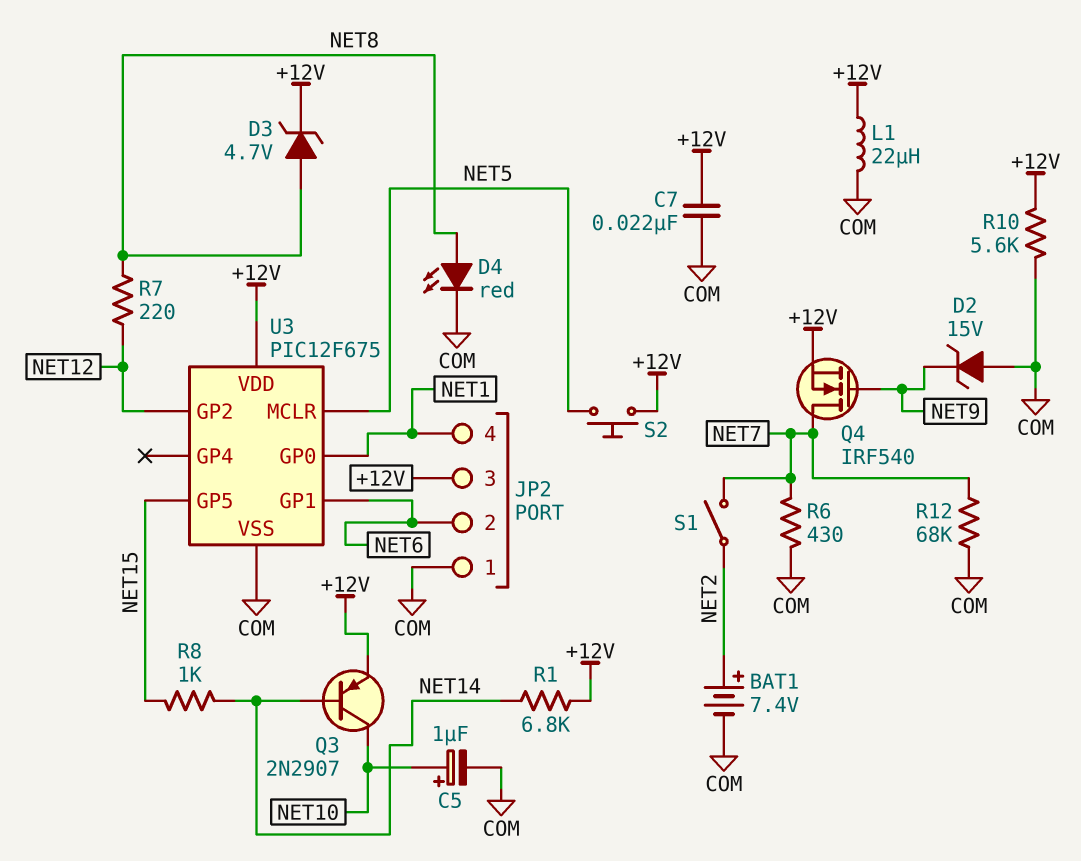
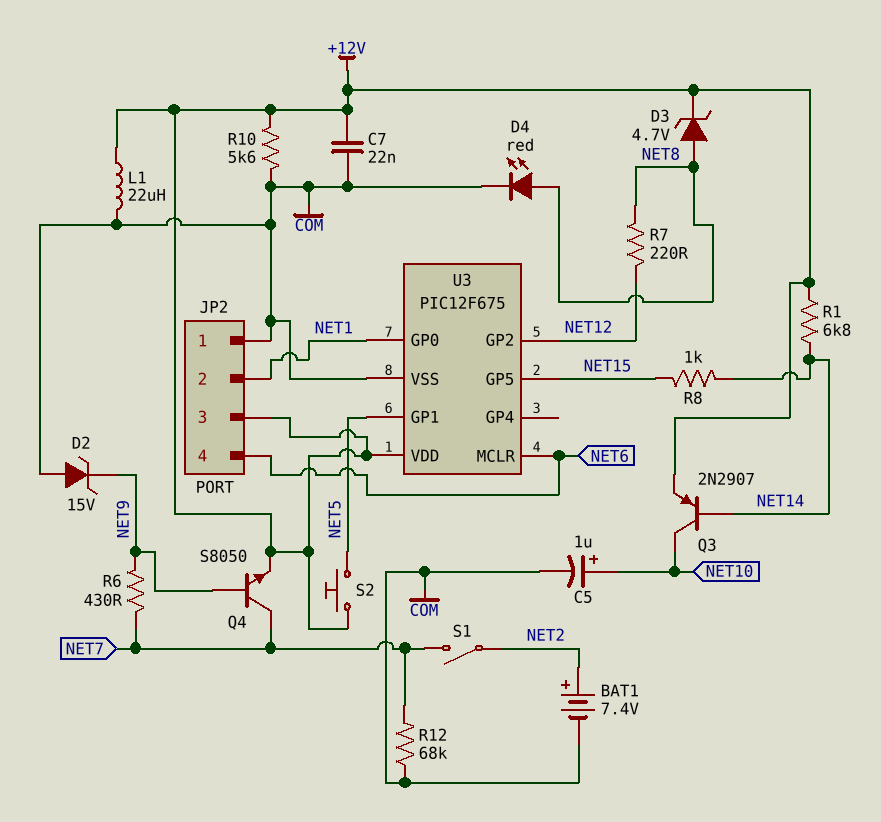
JP2 pin 2: NET6 -> NET1
JP2 pin 4: NET1 -> NET6
Q4: NMOS IRF540 (G NET9, D NET7, S +12V) -> NPN S8050 (B NET9, C NET7, E +12V)
R6: 430 (COM, NET7) -> 430 (NET7, NET9)
U3 pin GP1: NET6 -> NET5
U3 pin MCLR: NET5 -> NET6

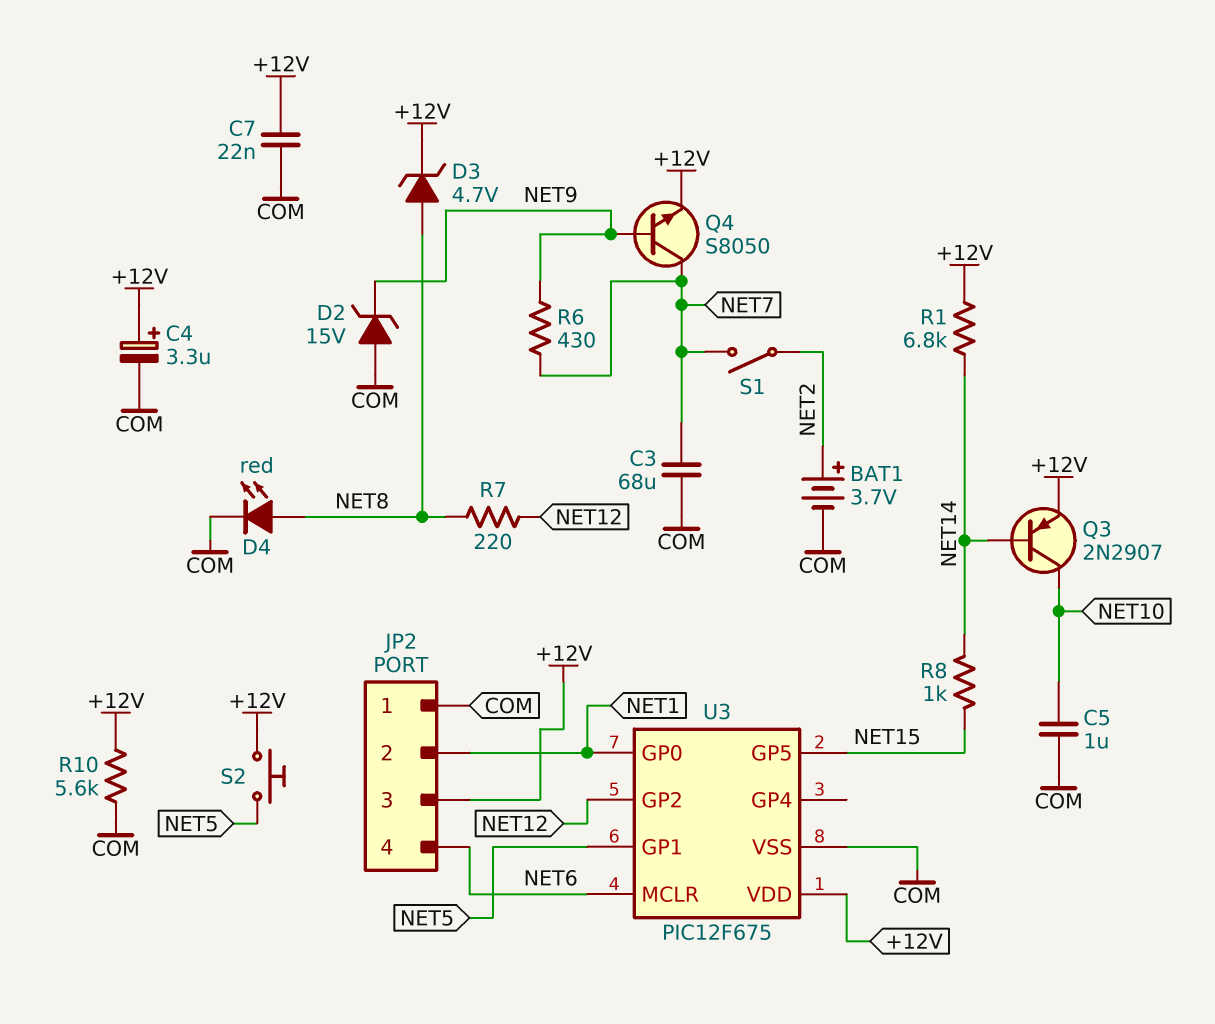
BAT1: 7.4V (plus NET2, minus COM) -> 3.7V (plus NET2, minus COM)
C3: none -> 68uF (COM, NET7)
C4: none -> 3.3uF (plus +12V, minus COM)
C5: 1uF (plus NET10, minus COM) -> 1uF (COM, NET10)
L1: 22uH (+12V, COM) -> none
R12: 68k (COM, NET7) -> none

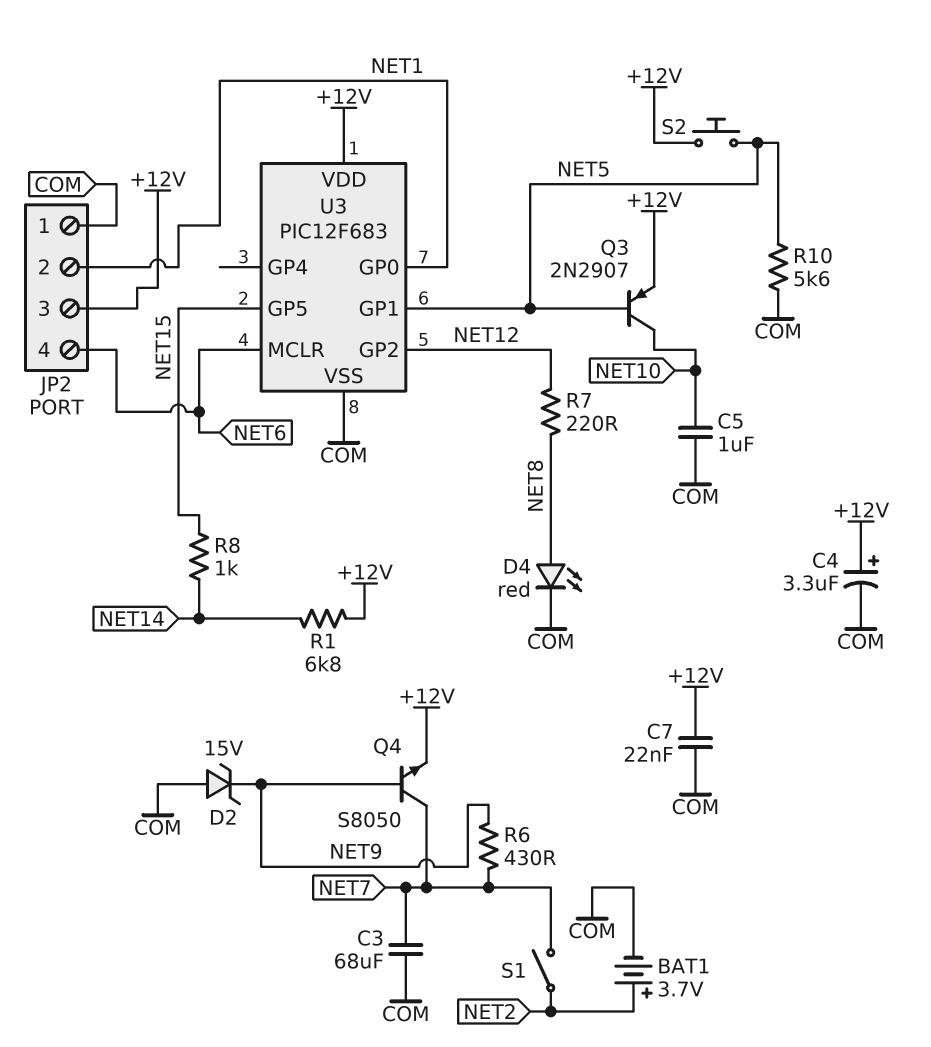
D3: zener 4.7V (A NET8, K +12V) -> none
Q3: PNP 2N2907 (B NET14, C NET10, E +12V) -> PNP 2N2907 (B NET5, C NET10, E +12V)
R10: 5.6k (+12V, COM) -> 5.6k (COM, NET5)
U3: PIC12F675 -> PIC12F683

